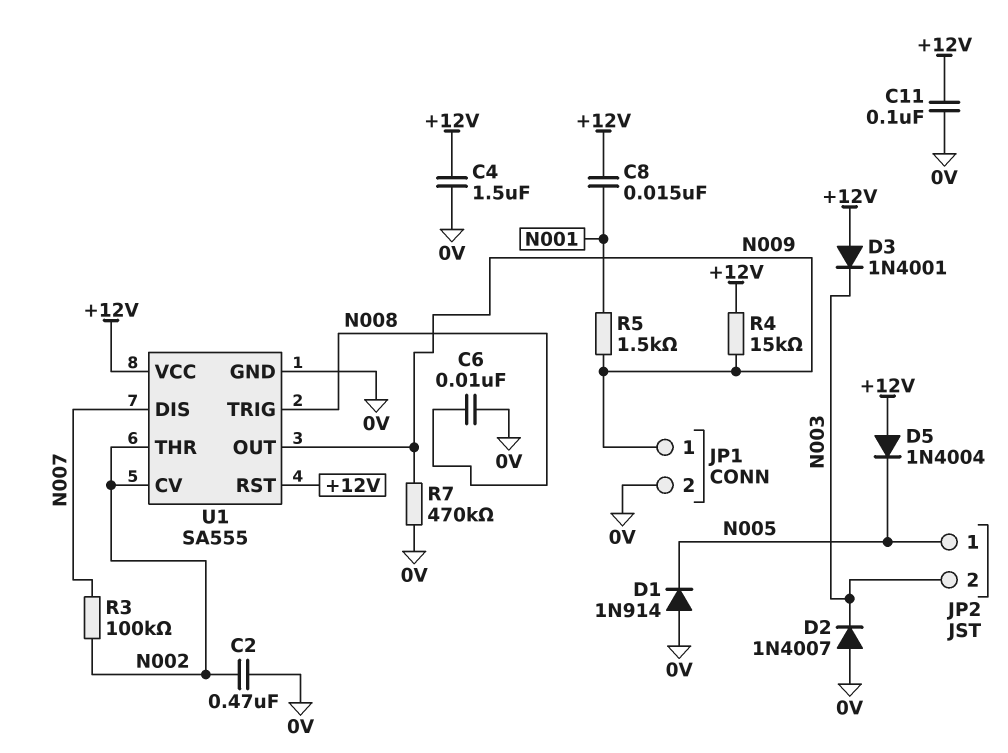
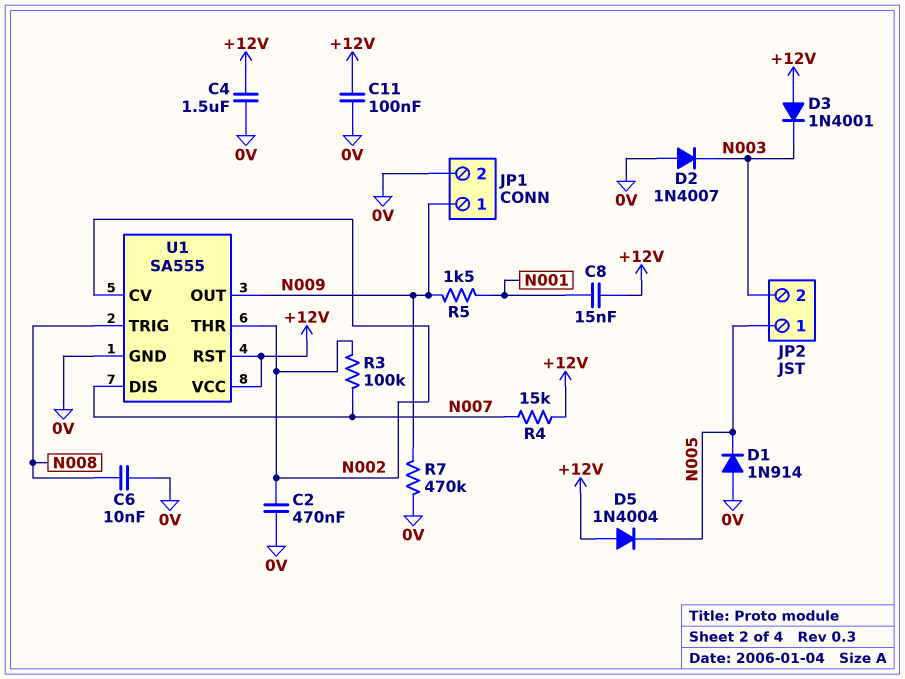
R4: 15k (+12V, N009) -> 15k (+12V, N007)

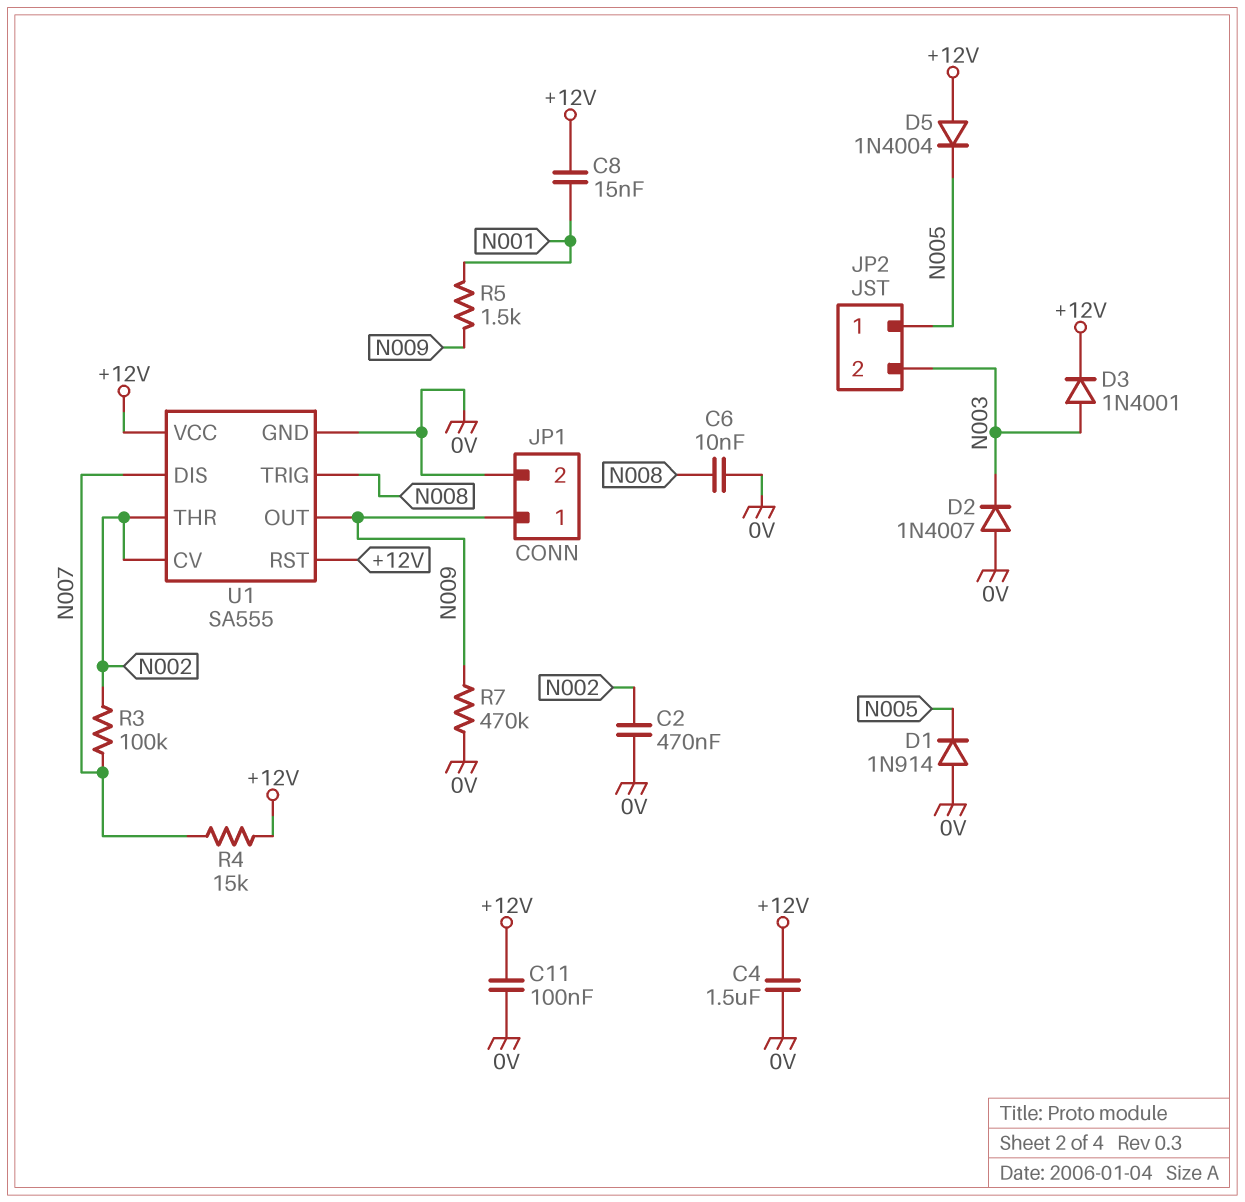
D3: diode 1N4001 (A +12V, K N003) -> diode 1N4001 (A N003, K +12V)

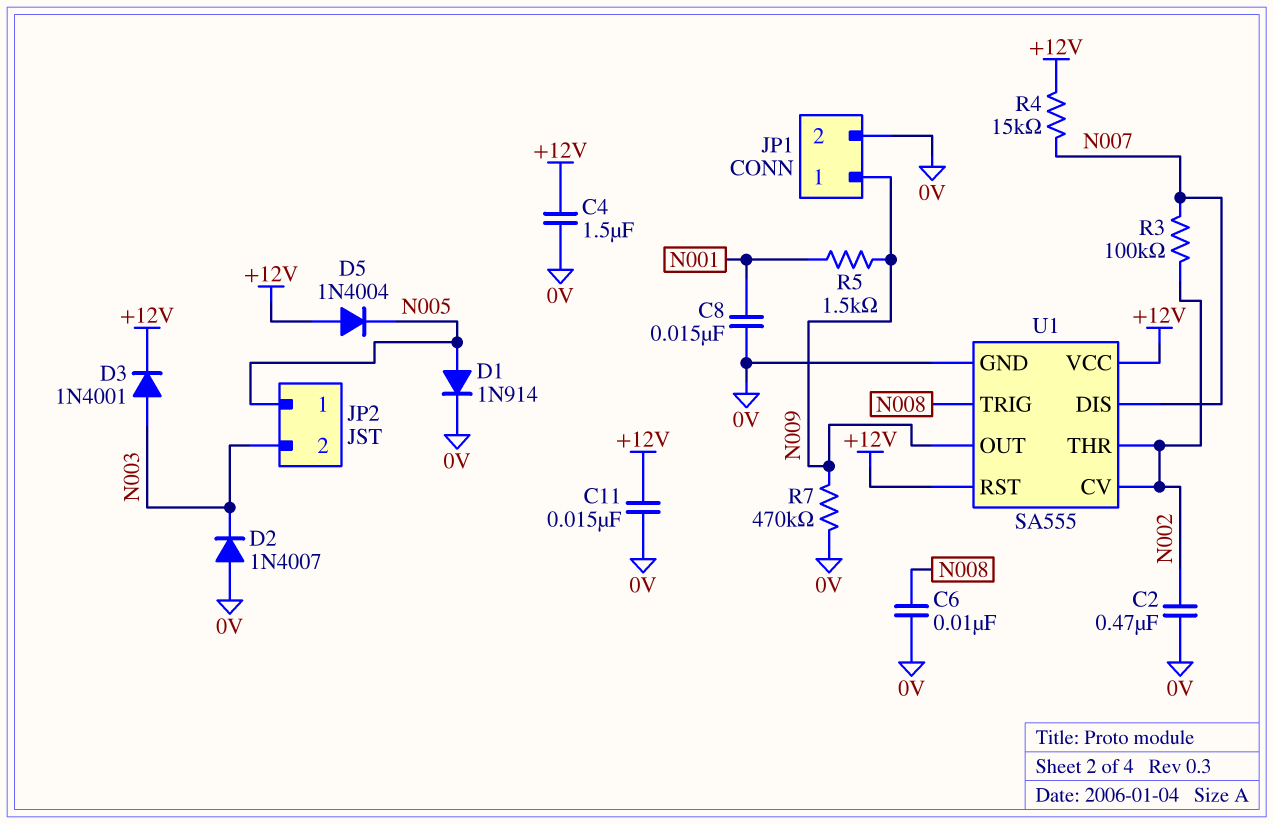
C8: 15nF (+12V, N001) -> 15nF (0V, N001)
C11: 100nF (+12V, 0V) -> 15nF (+12V, 0V)
D1: diode 1N914 (A 0V, K N005) -> diode 1N914 (A N005, K 0V)

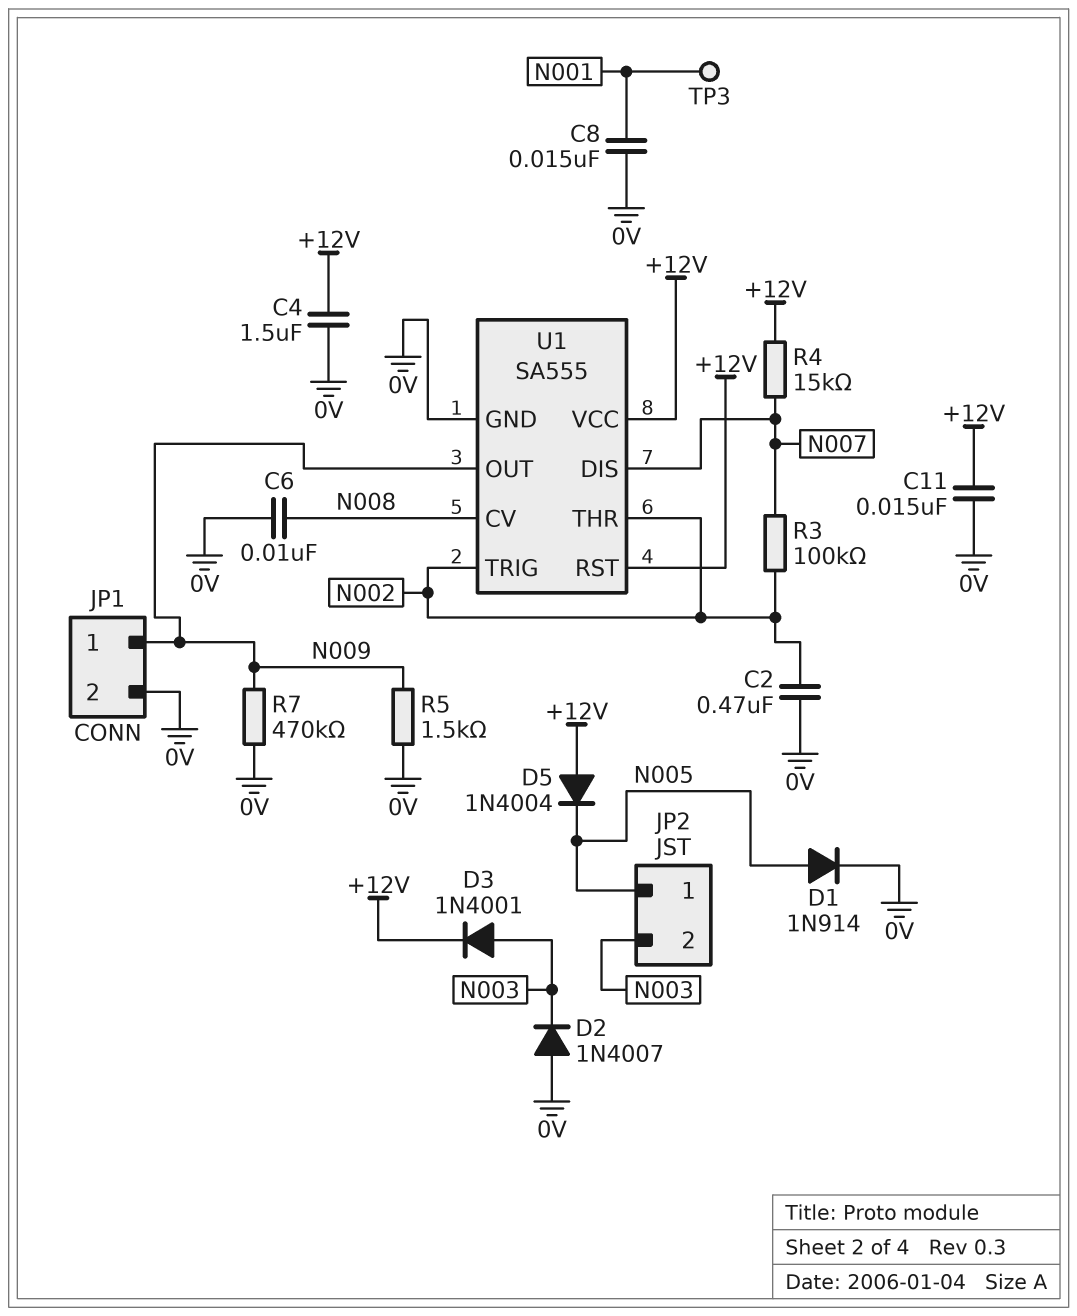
R5: 1.5k (N001, N009) -> 1.5k (0V, N009)
TP3: none -> test point (N001)
U1 pin CV: N002 -> N008
U1 pin TRIG: N008 -> N002

